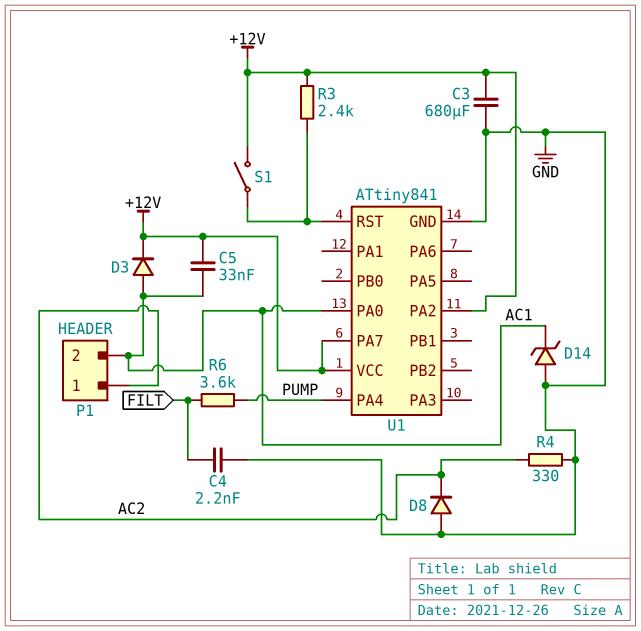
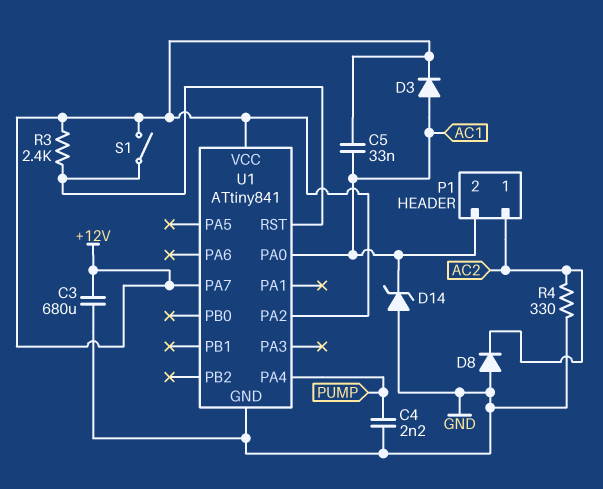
C4: 2.2nF (FILT, GND) -> 2.2nF (GND, PUMP)
R6: 3.6k (FILT, PUMP) -> none

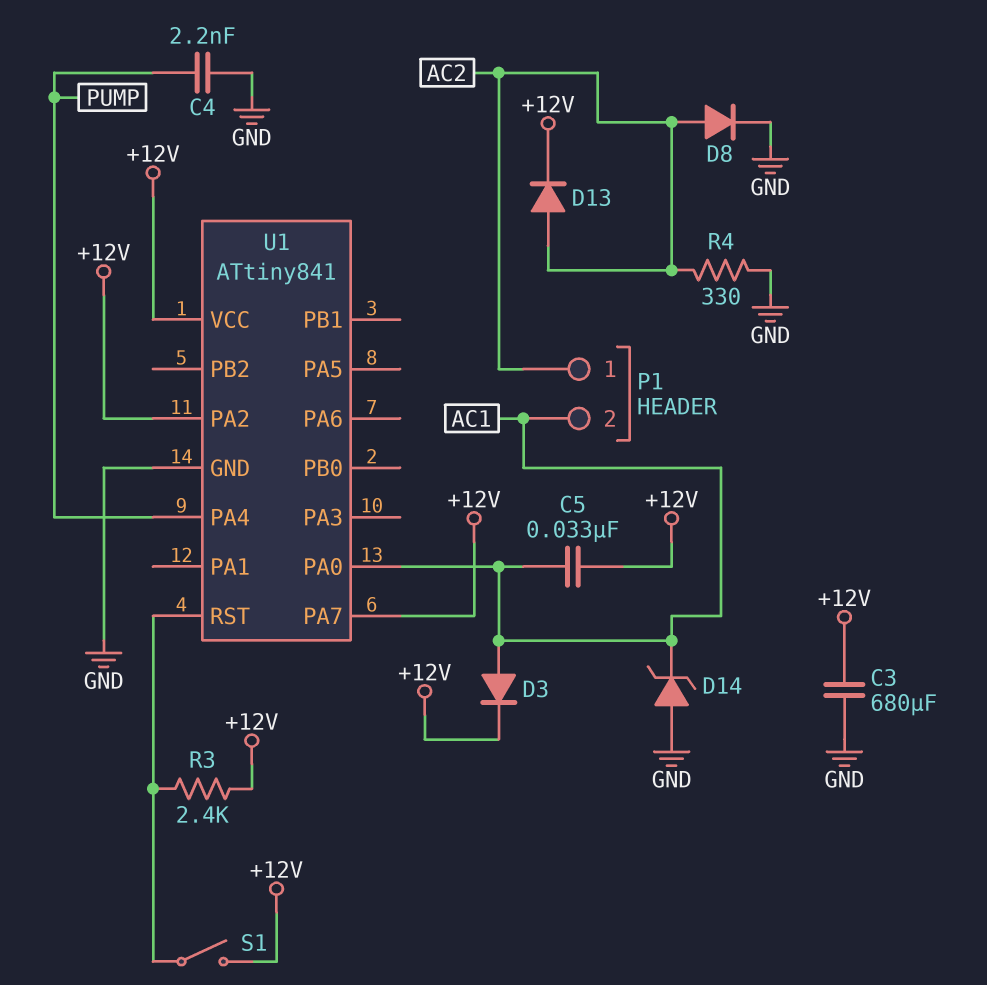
D8: diode (A GND, K AC2) -> diode (A AC2, K GND)
D13: none -> diode (A AC2, K +12V)

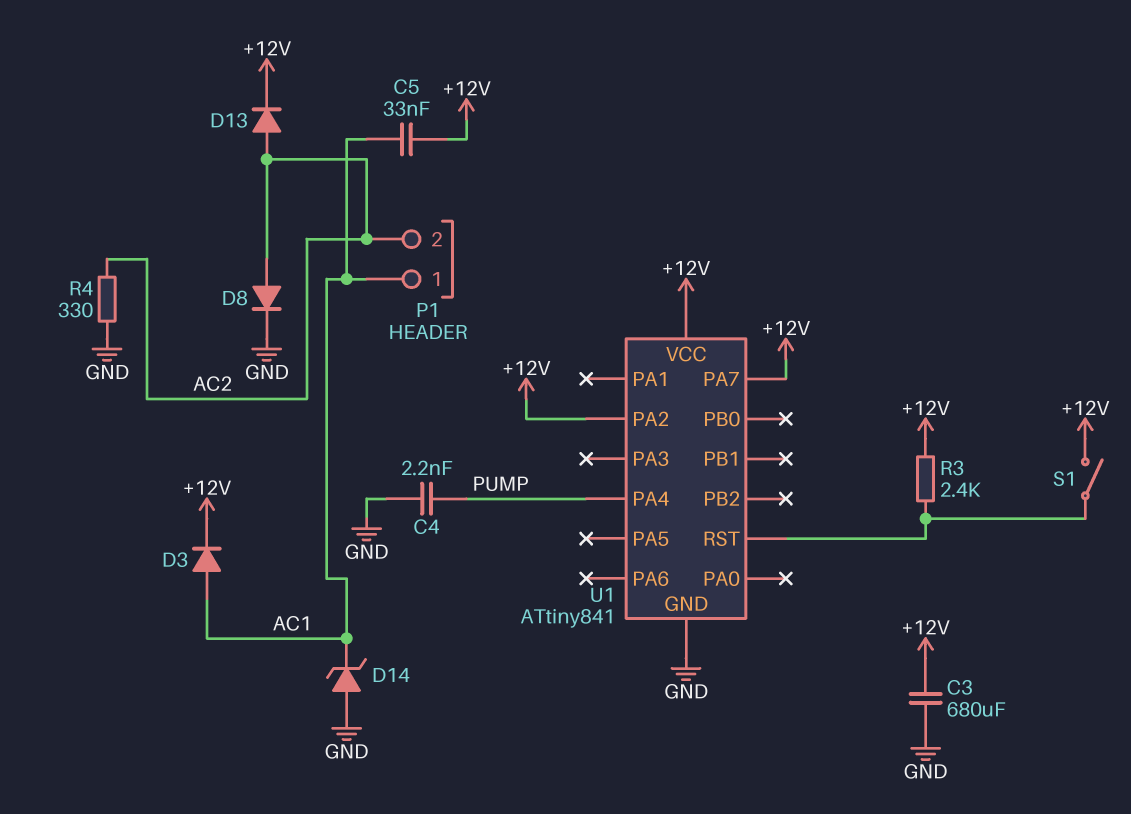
P1 pin 1: AC2 -> AC1
P1 pin 2: AC1 -> AC2
U1 pin PA0: AC1 -> none

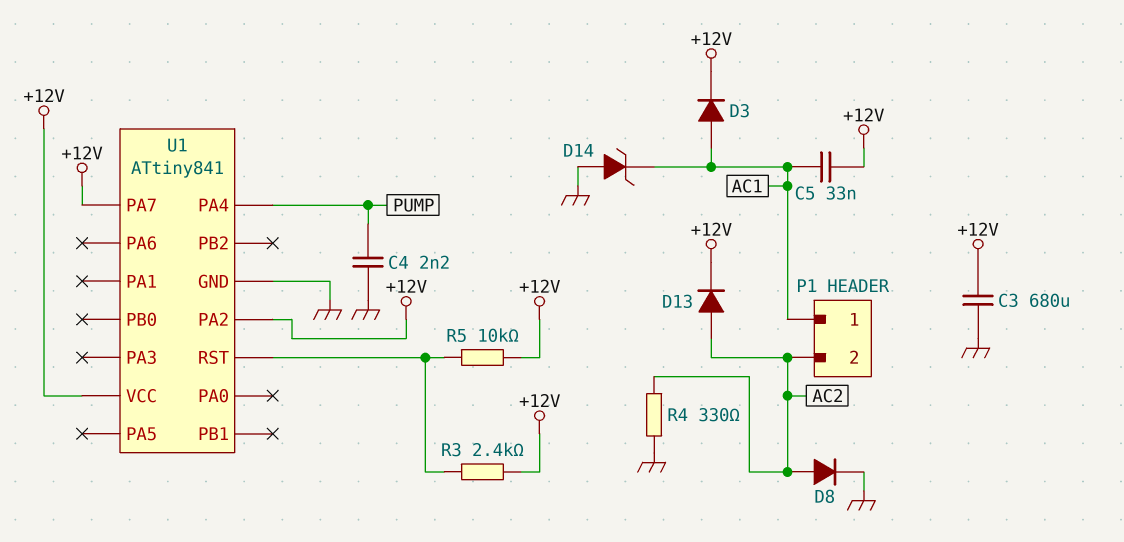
R5: none -> 10k (+12V, U1/RST)
S1: switch (+12V, U1/RST) -> none

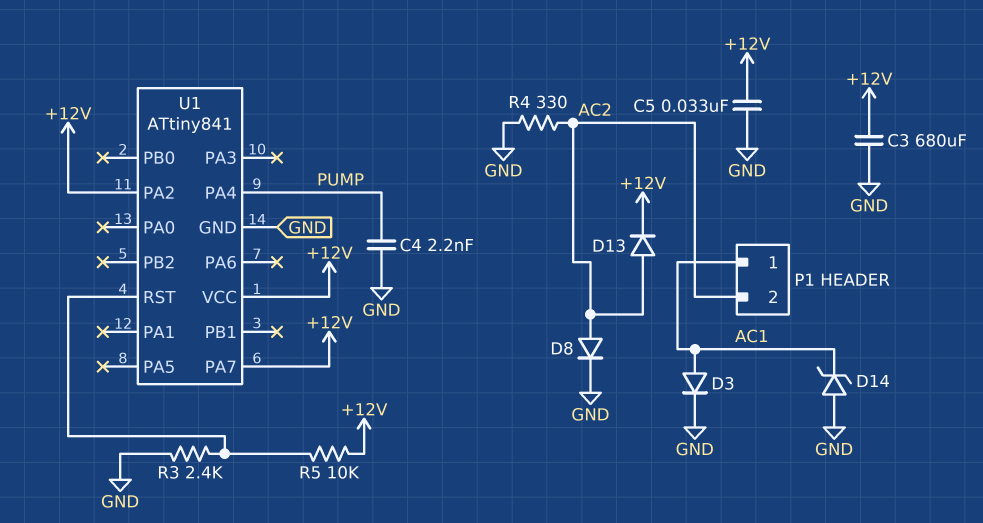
C5: 33nF (+12V, AC1) -> 33nF (+12V, GND)
D3: diode (A AC1, K +12V) -> diode (A AC1, K GND)
R3: 2.4k (+12V, U1/RST) -> 2.4k (GND, U1/RST)

